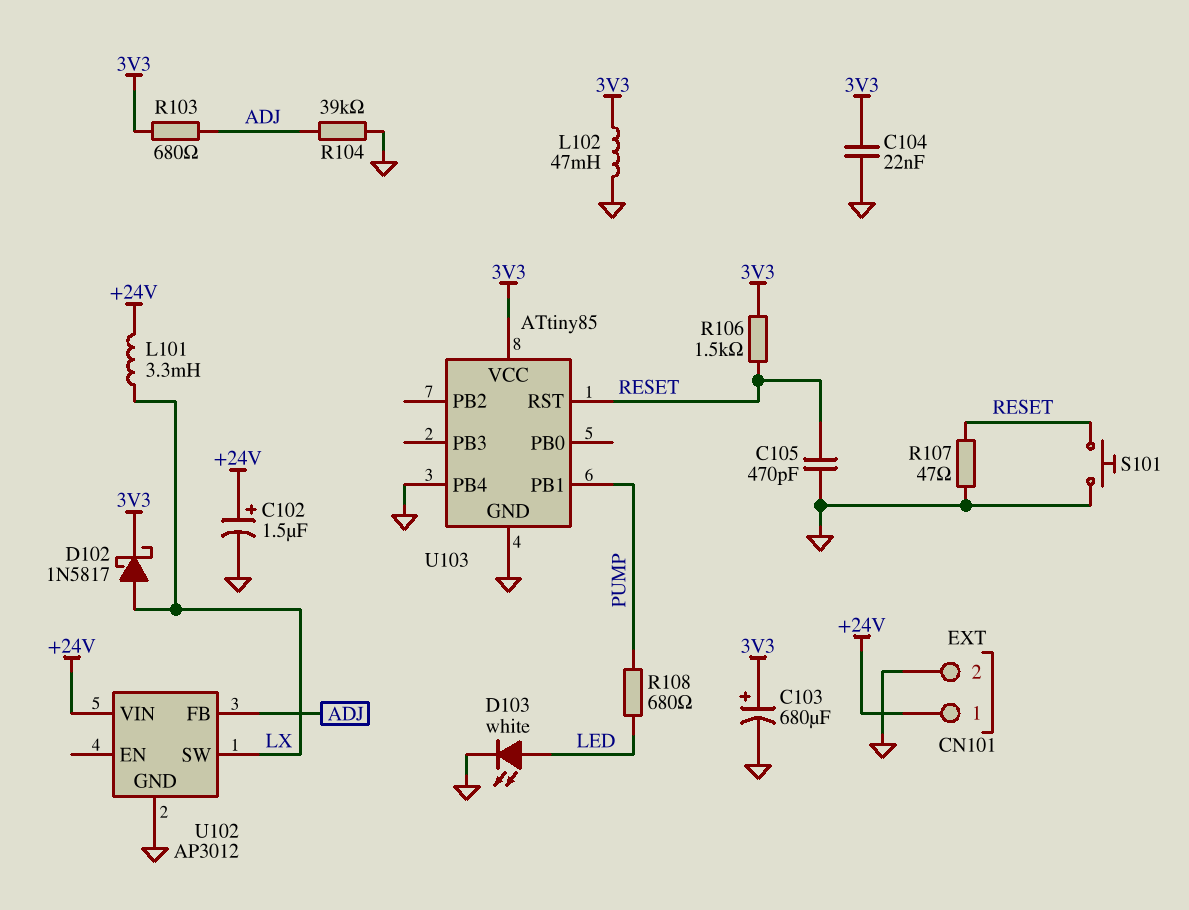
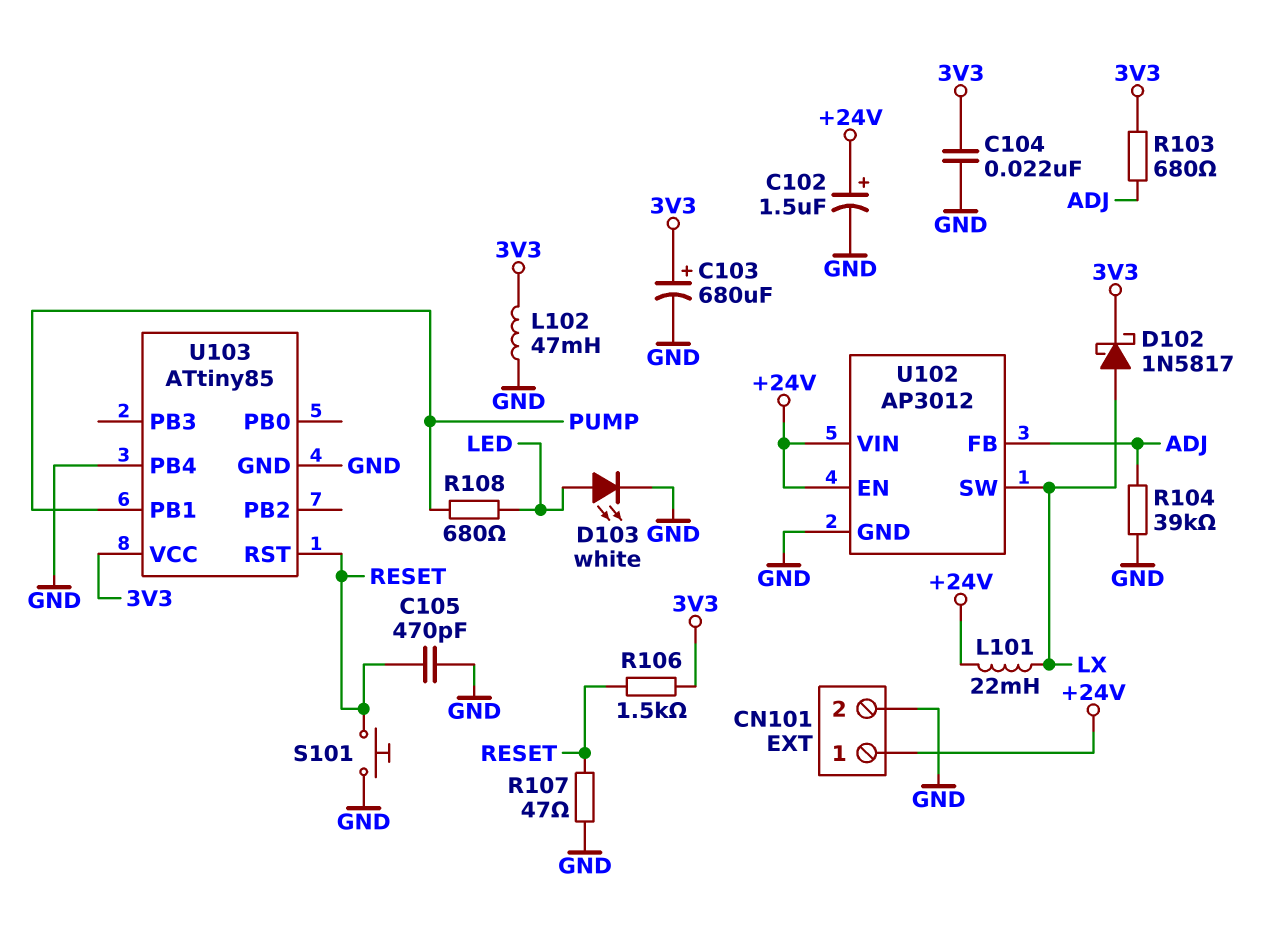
L101: 3.3mH (+24V, LX) -> 22mH (+24V, LX)
U102 pin EN: none -> +24V

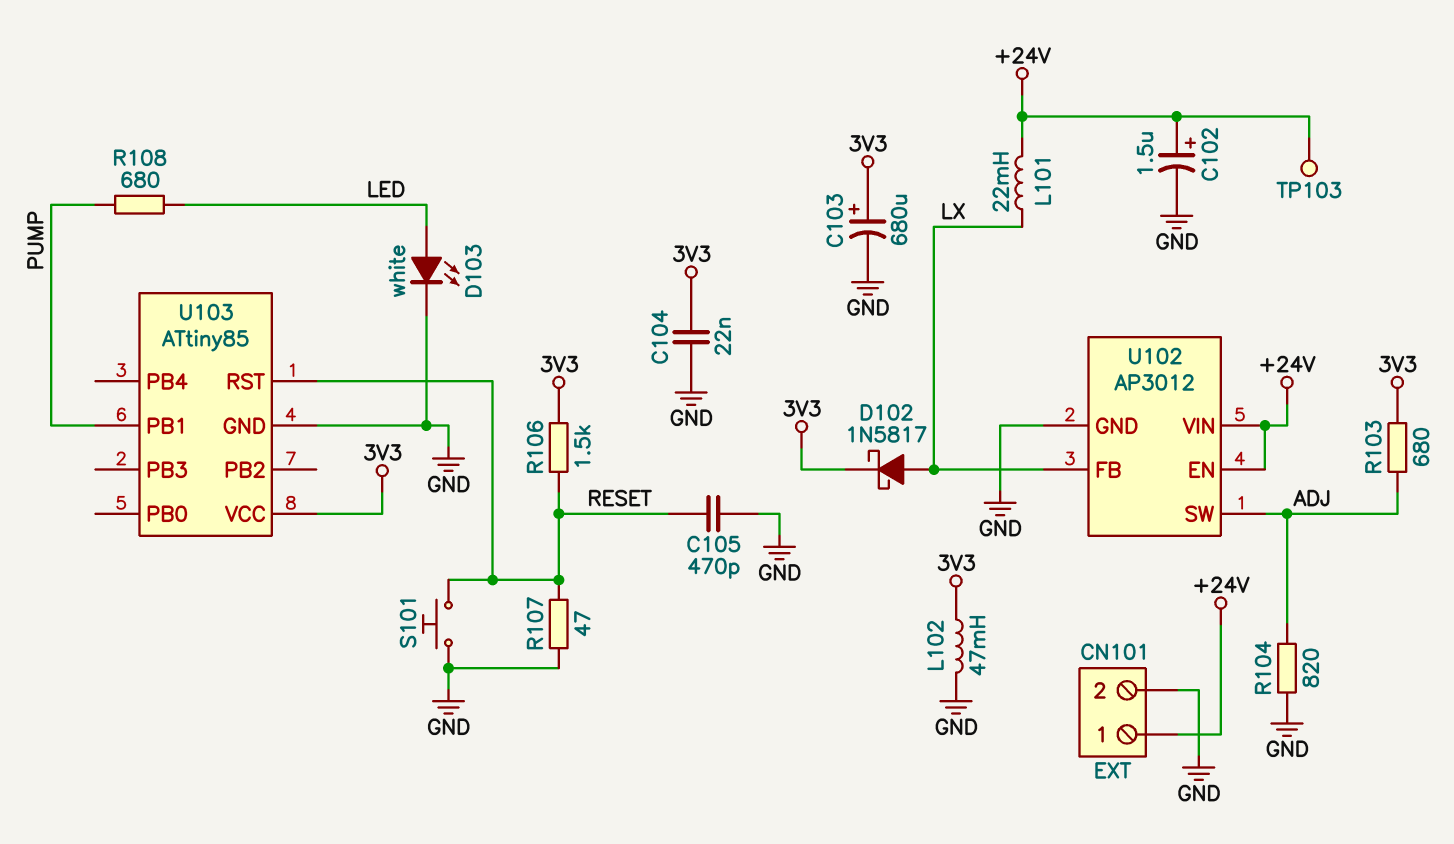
R104: 39k (ADJ, GND) -> 820 (ADJ, GND)
TP103: none -> test point (+24V)
U102 pin FB: ADJ -> LX
U102 pin SW: LX -> ADJ
U103 pin PB4: GND -> none

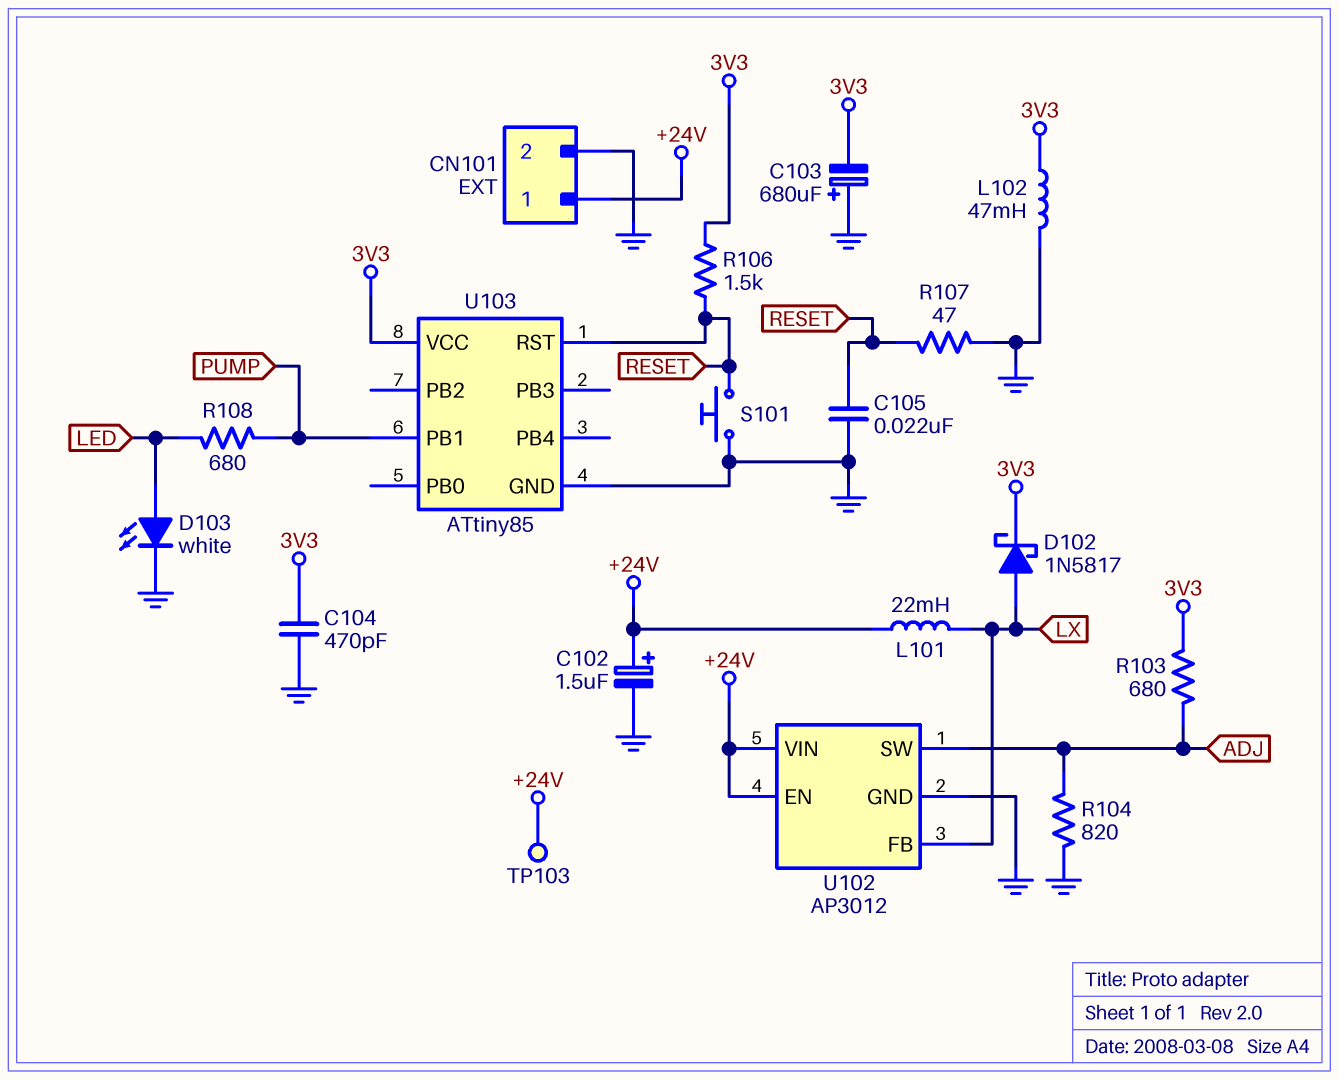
C103: 680uF (plus 3V3, minus GND) -> 680uF (plus GND, minus 3V3)
C104: 22nF (3V3, GND) -> 470pF (3V3, GND)
C105: 470pF (GND, RESET) -> 22nF (GND, RESET)

